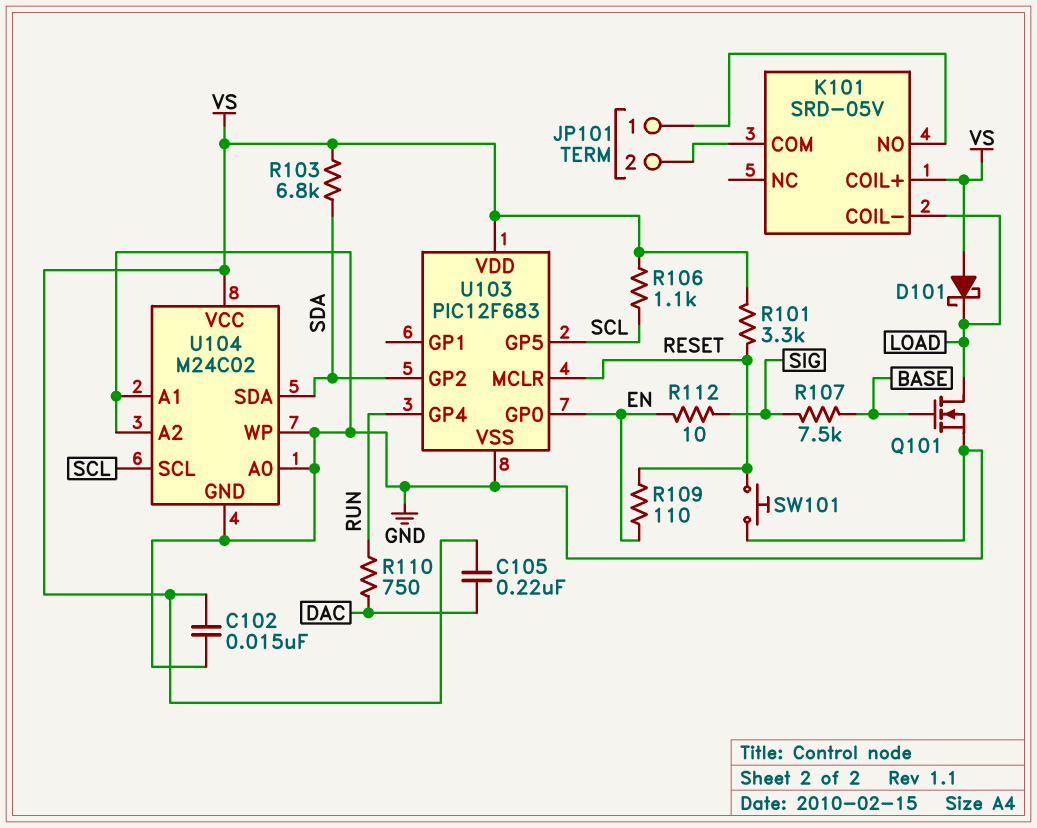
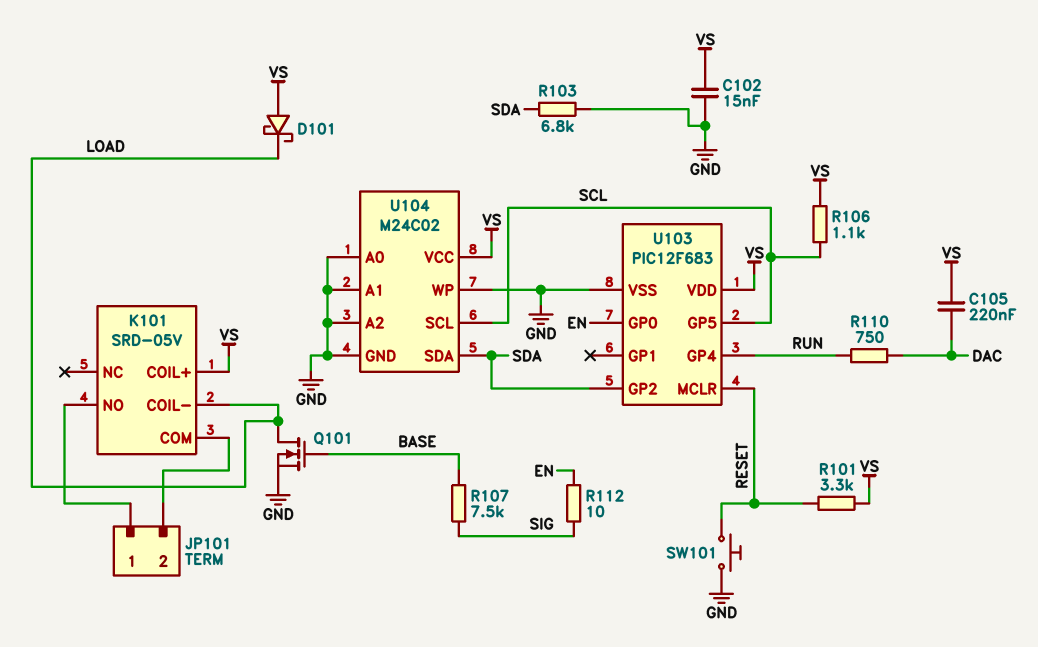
R103: 6.8k (SDA, VS) -> 6.8k (GND, SDA)
R109: 110 (EN, RESET) -> none

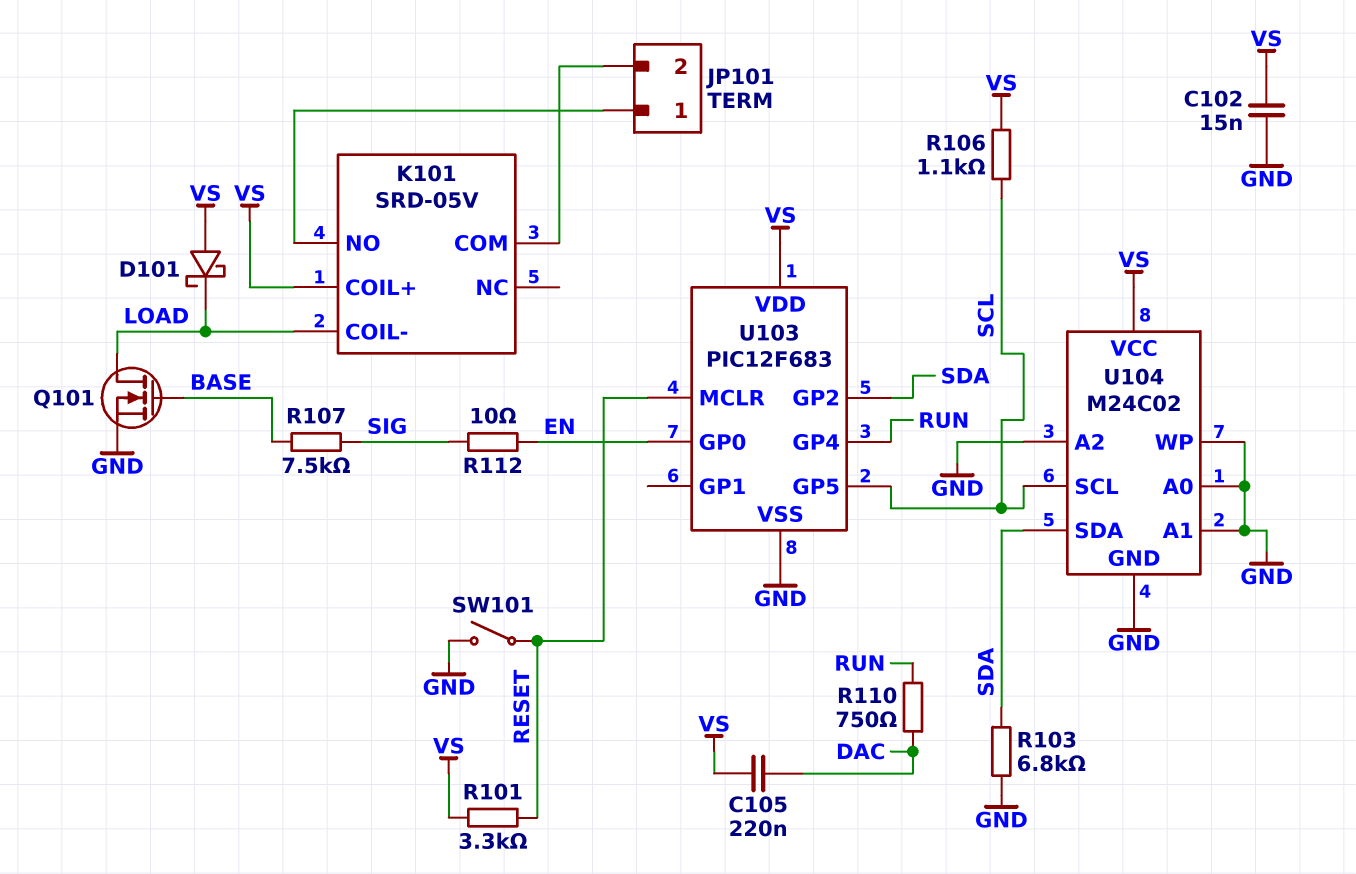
SW101: button (GND, RESET) -> switch (GND, RESET)

